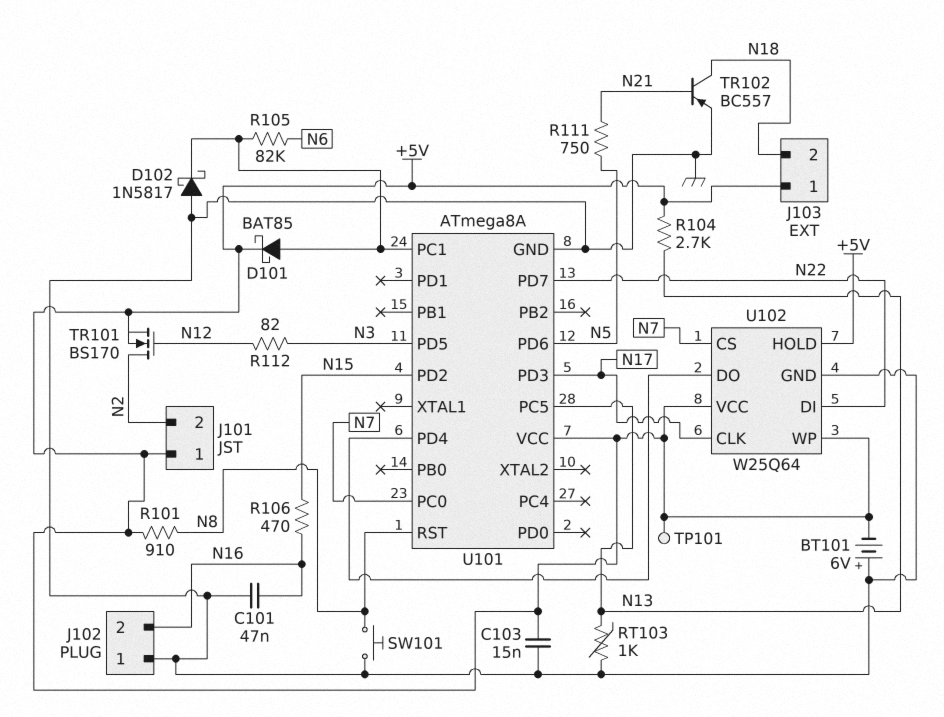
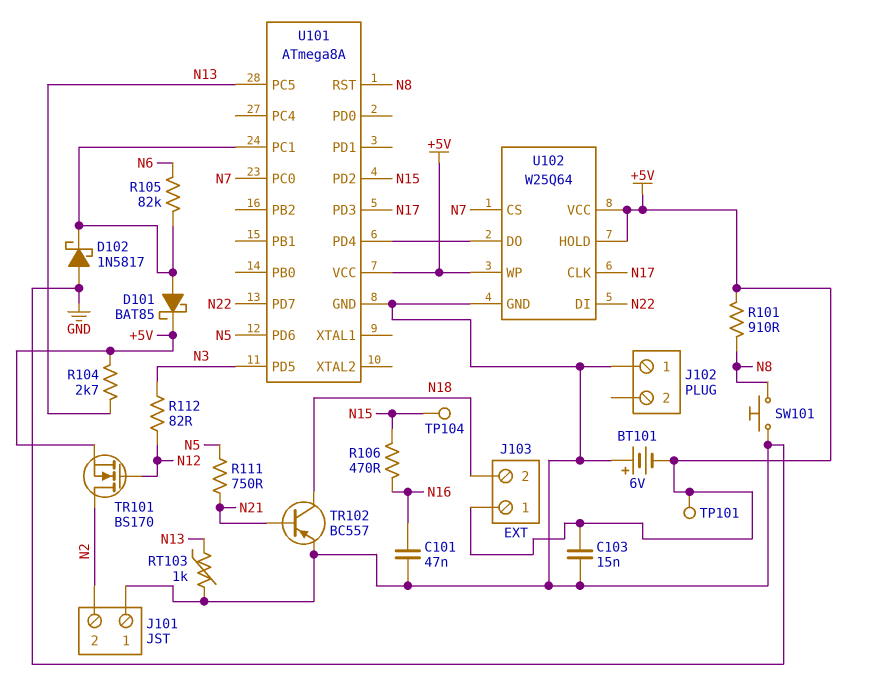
J101 pin 1: +5V -> GND
J102 pin 2: N16 -> none
TP104: none -> test point (N15)

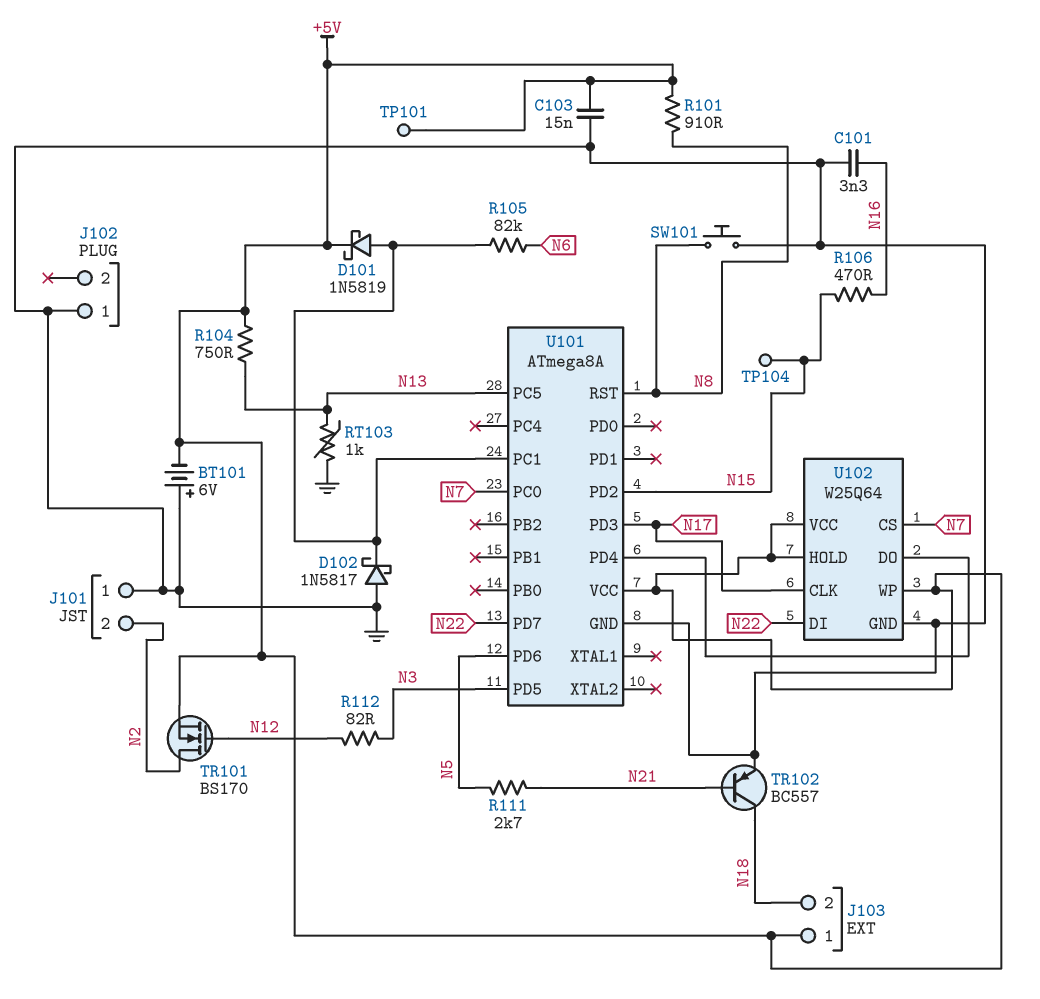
C101: 47nF (GND, N16) -> 3.3nF (GND, N16)
D101: schottky BAT85 (A U101/PC1, K +5V) -> schottky 1N5819 (A U101/PC1, K +5V)
R104: 2.7k (+5V, N13) -> 750 (+5V, N13)
R111: 750 (N5, N21) -> 2.7k (N5, N21)

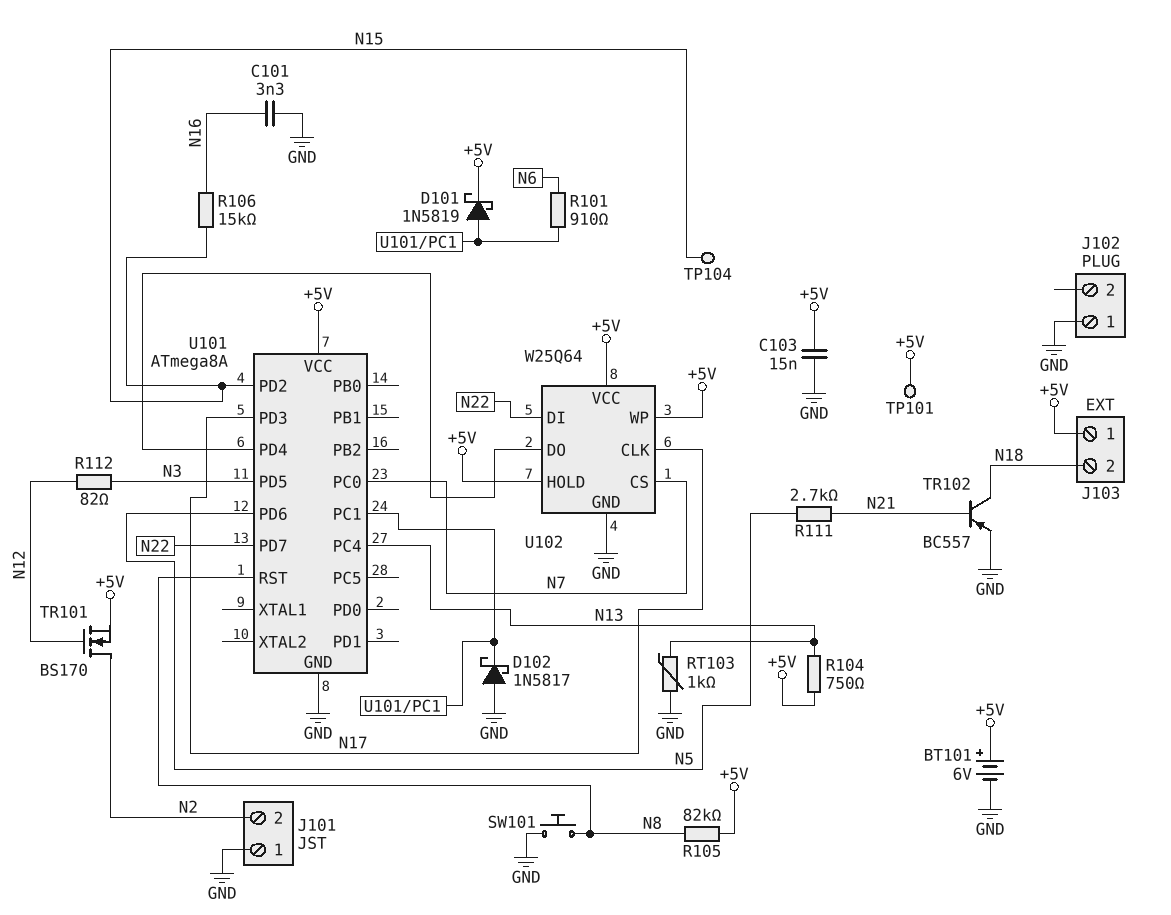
BT101: 6V (plus GND, minus +5V) -> 6V (plus +5V, minus GND)
R101: 910 (+5V, N8) -> 910 (N6, U101/PC1)
R105: 82k (N6, U101/PC1) -> 82k (+5V, N8)
R106: 470 (N15, N16) -> 15k (N15, N16)
U101 pin PC4: none -> N13
U101 pin PC5: N13 -> none

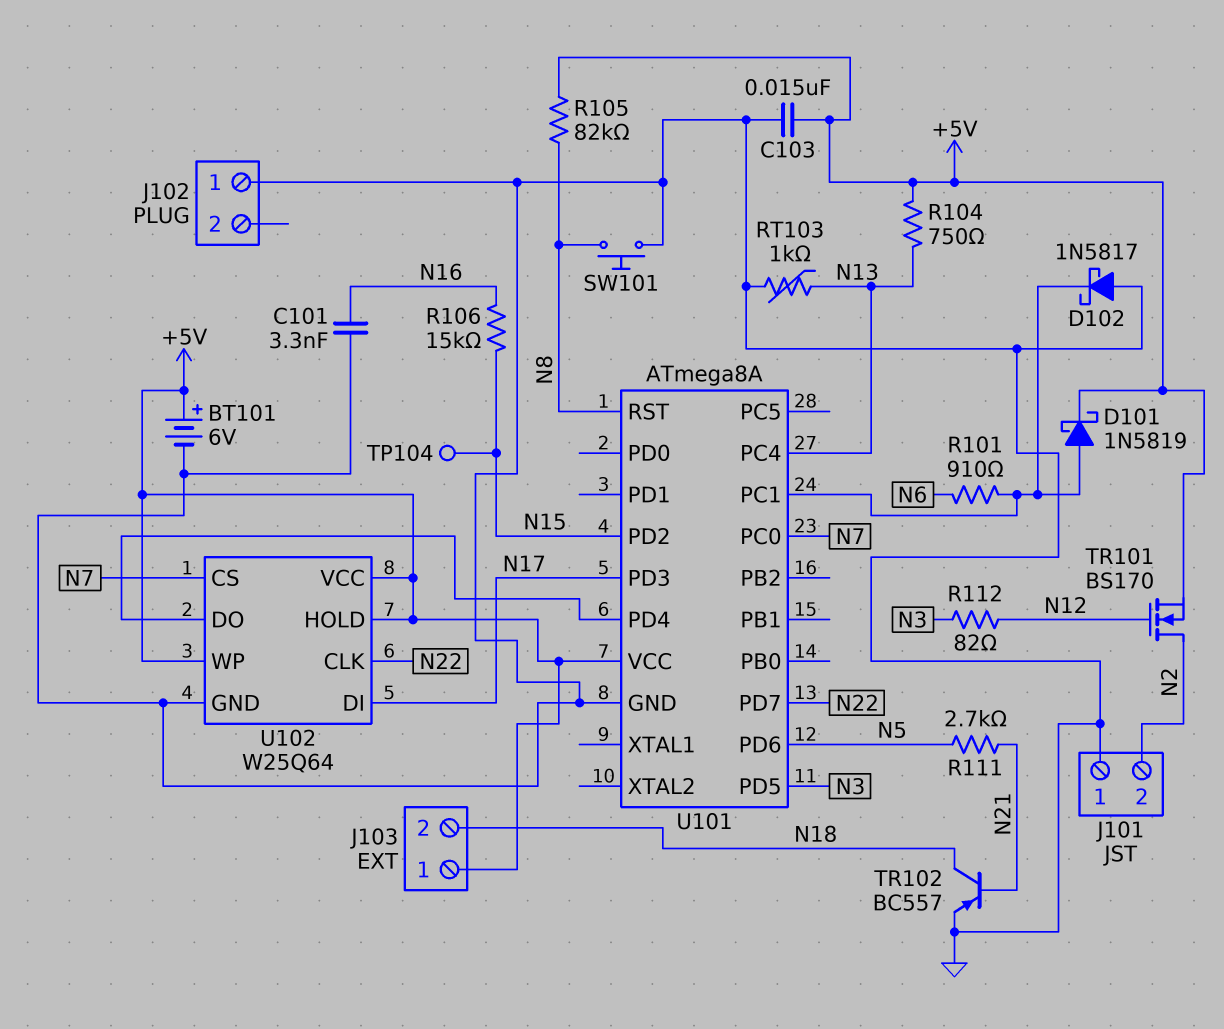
TP101: test point (+5V) -> none
U102 pin CLK: N17 -> N22
U102 pin DI: N22 -> N17

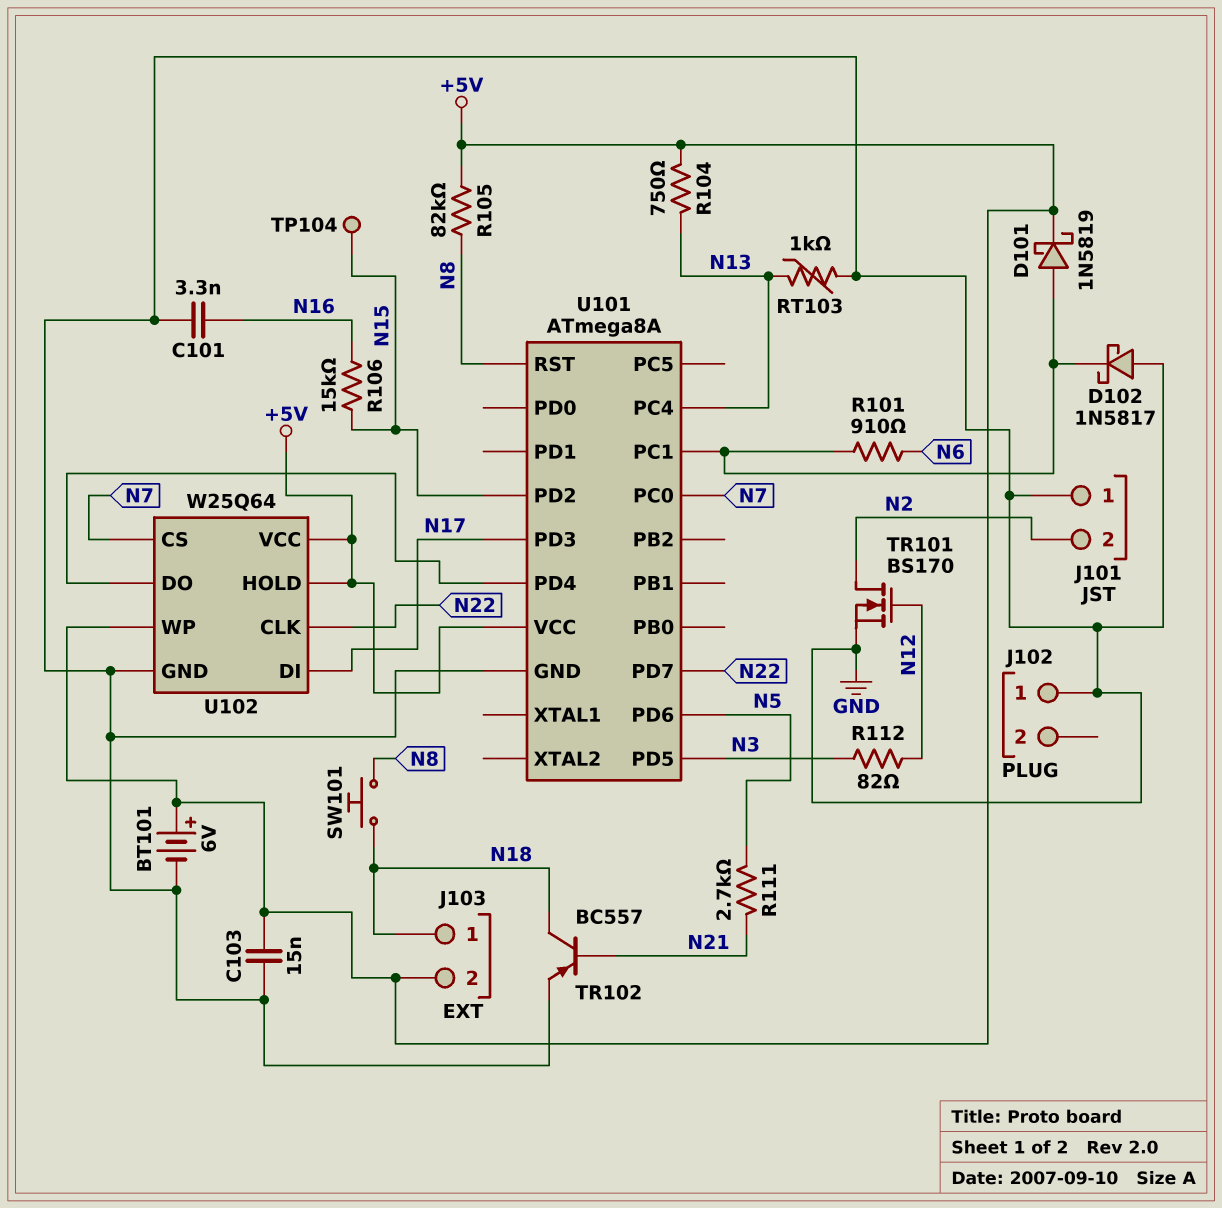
J103 pin 1: +5V -> N18
J103 pin 2: N18 -> +5V
SW101: button (GND, N8) -> button (N8, N18)
TR101: NMOS BS170 (G N12, D N2, S +5V) -> NMOS BS170 (G N12, D N2, S GND)

